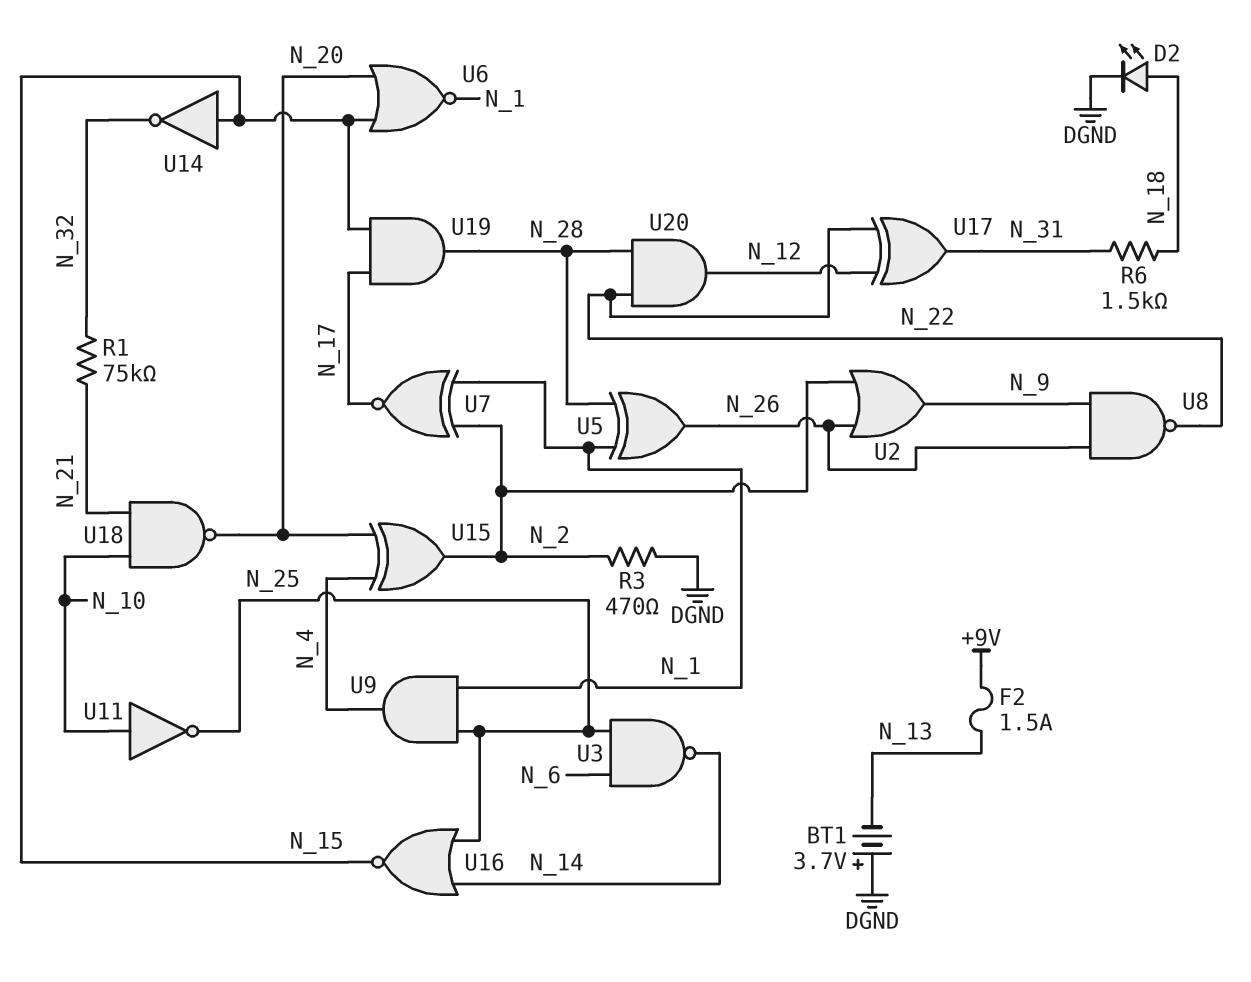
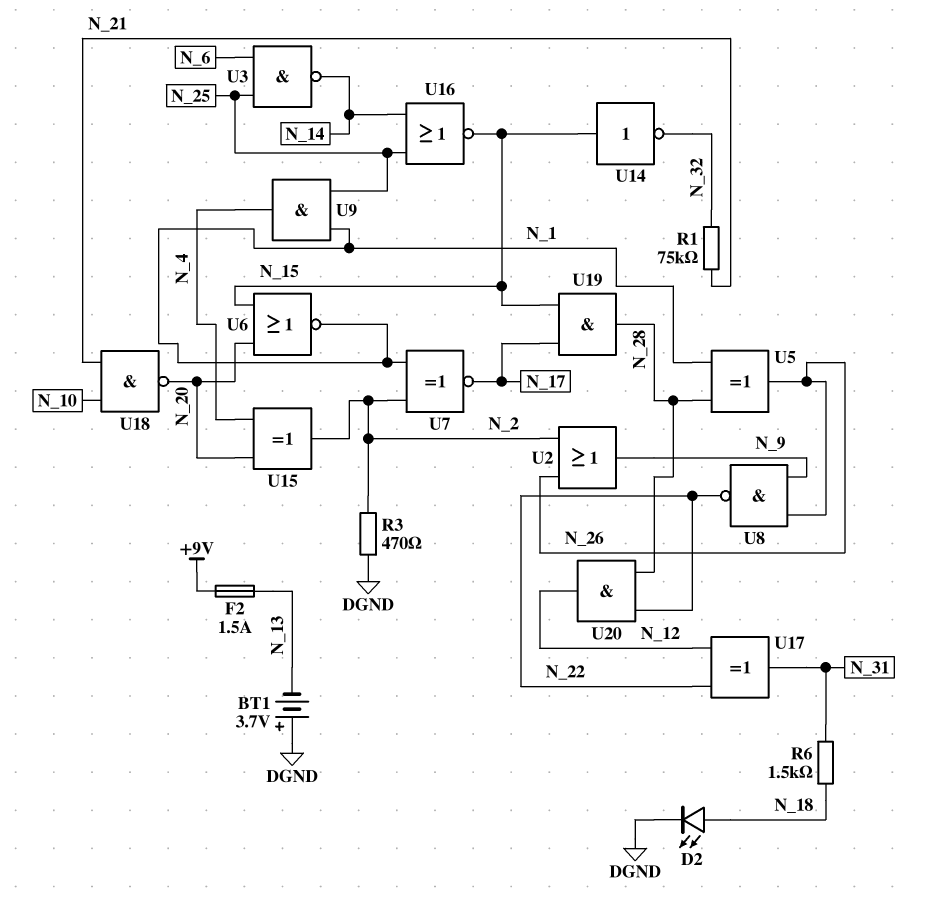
U11: NOT (in N_10, out N_25) -> none

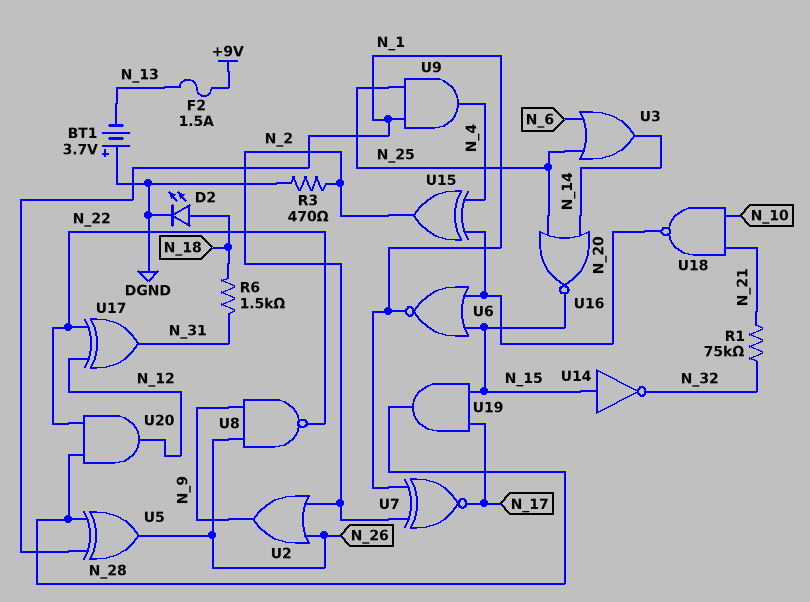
U3: NAND (in N_6, in N_25, out N_14) -> OR (in N_6, in N_25, out N_14)

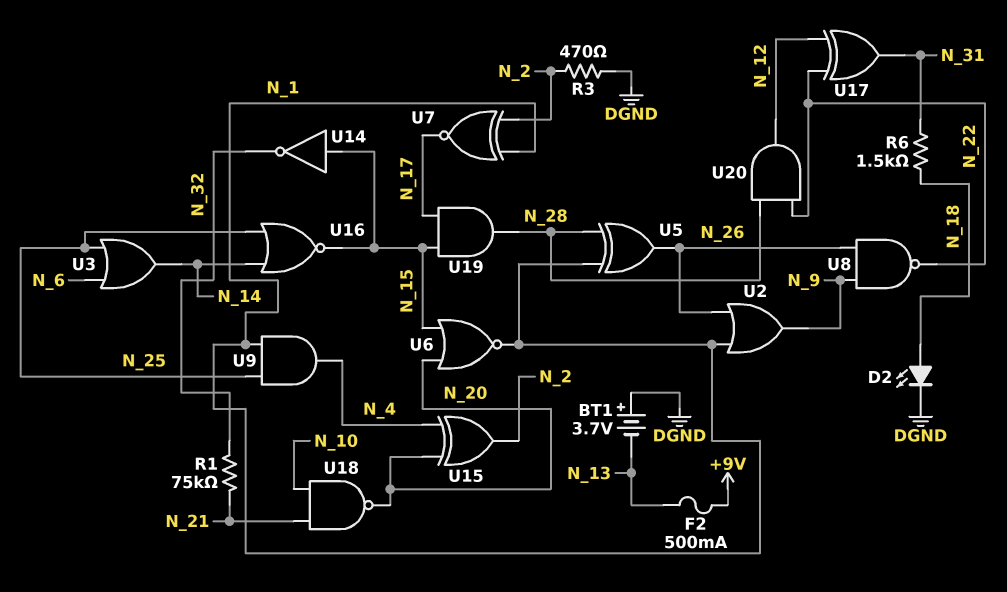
F2: 1.5A (+9V, N_13) -> 500mA (+9V, N_13)
U2: OR (in N_2, in N_26, out N_9) -> OR (in N_1, in N_26, out N_9)

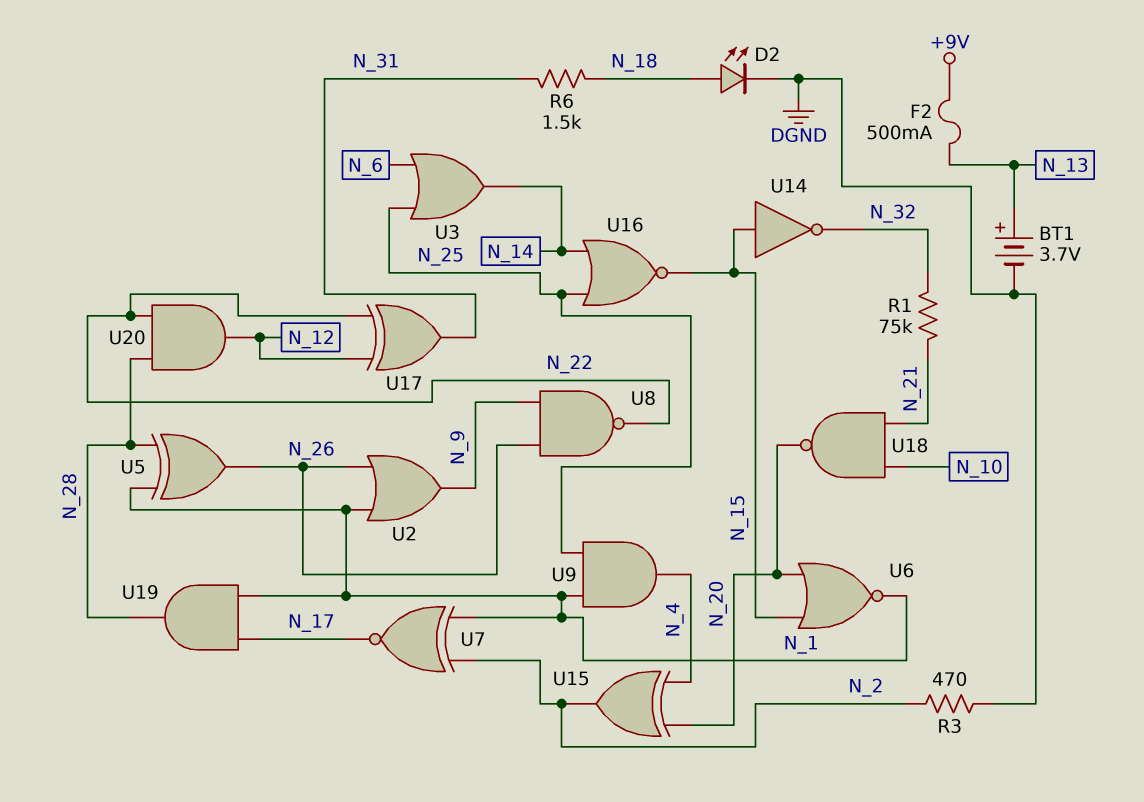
BT1: 3.7V (plus DGND, minus N_13) -> 3.7V (plus N_13, minus DGND)
U19: AND (in N_15, in N_17, out N_28) -> AND (in N_1, in N_17, out N_28)

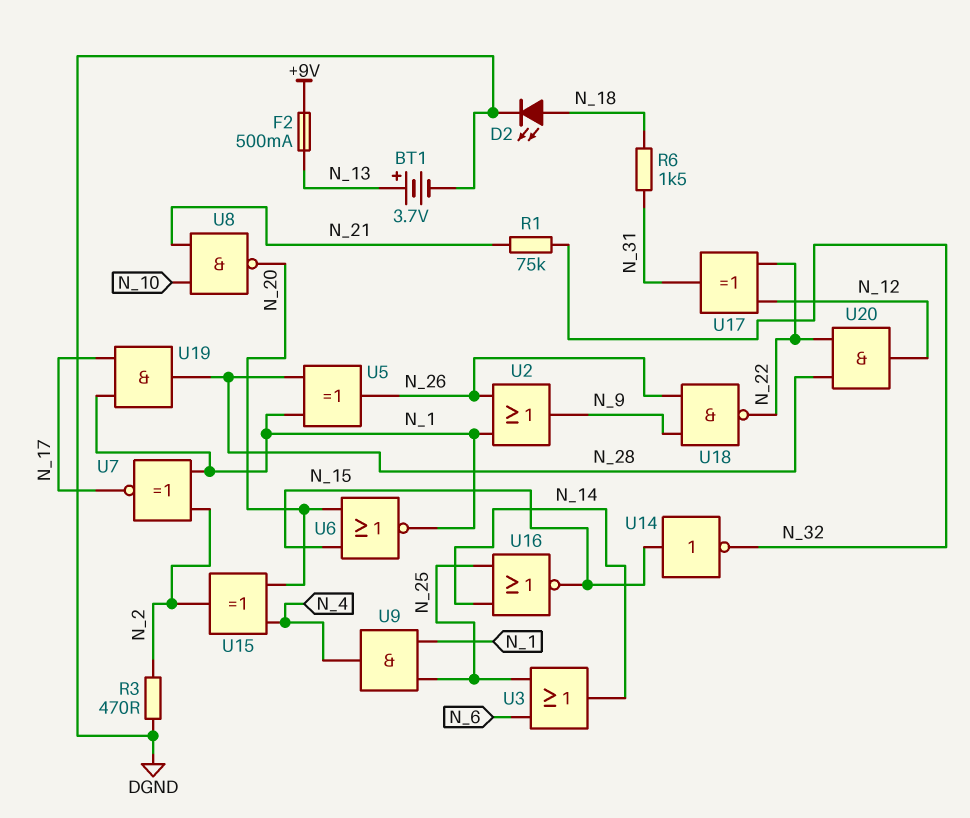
U8: NAND (in N_9, in N_26, out N_22) -> NAND (in N_10, in N_21, out N_20)
U18: NAND (in N_10, in N_21, out N_20) -> NAND (in N_9, in N_26, out N_22)

